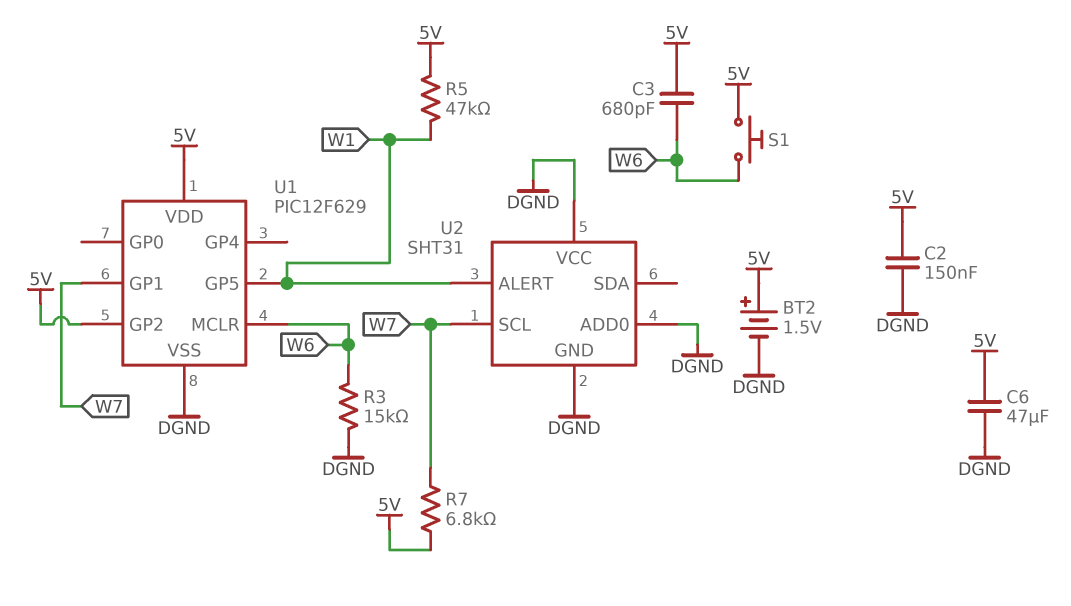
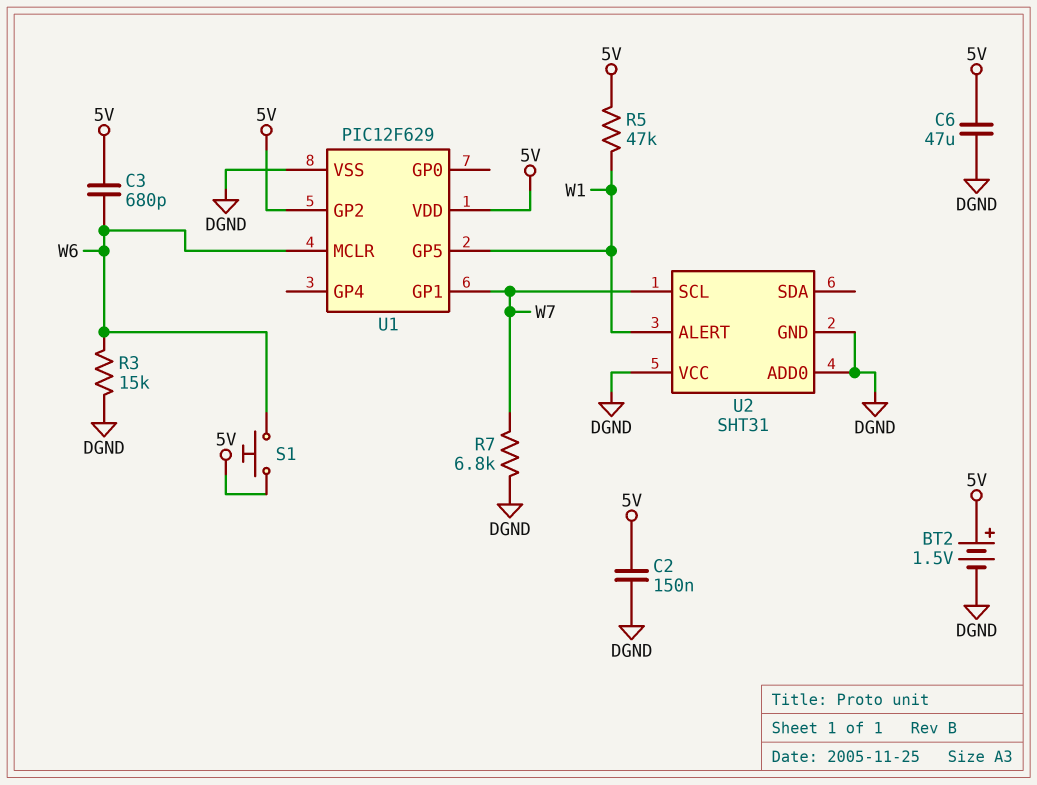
R7: 6.8k (5V, W7) -> 6.8k (DGND, W7)

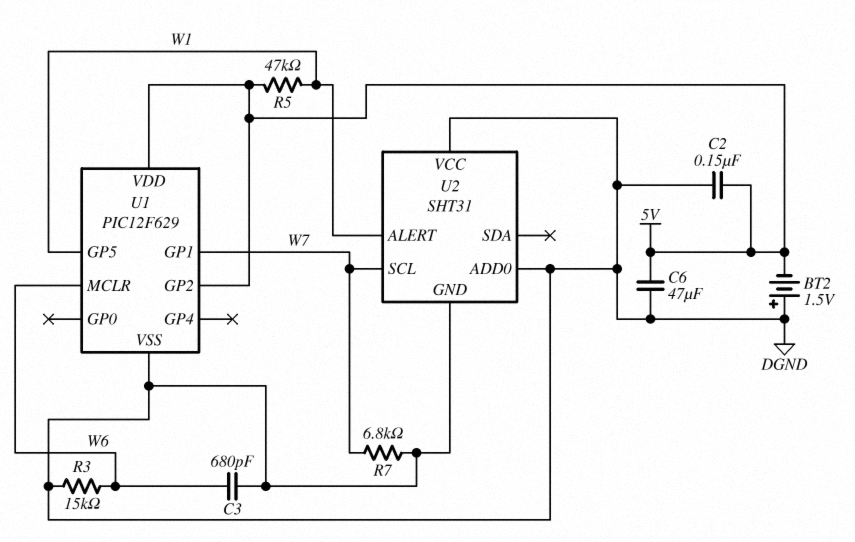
BT2: 1.5V (plus 5V, minus DGND) -> 1.5V (plus DGND, minus 5V)
C3: 680pF (5V, W6) -> 680pF (DGND, W6)
S1: button (5V, W6) -> none

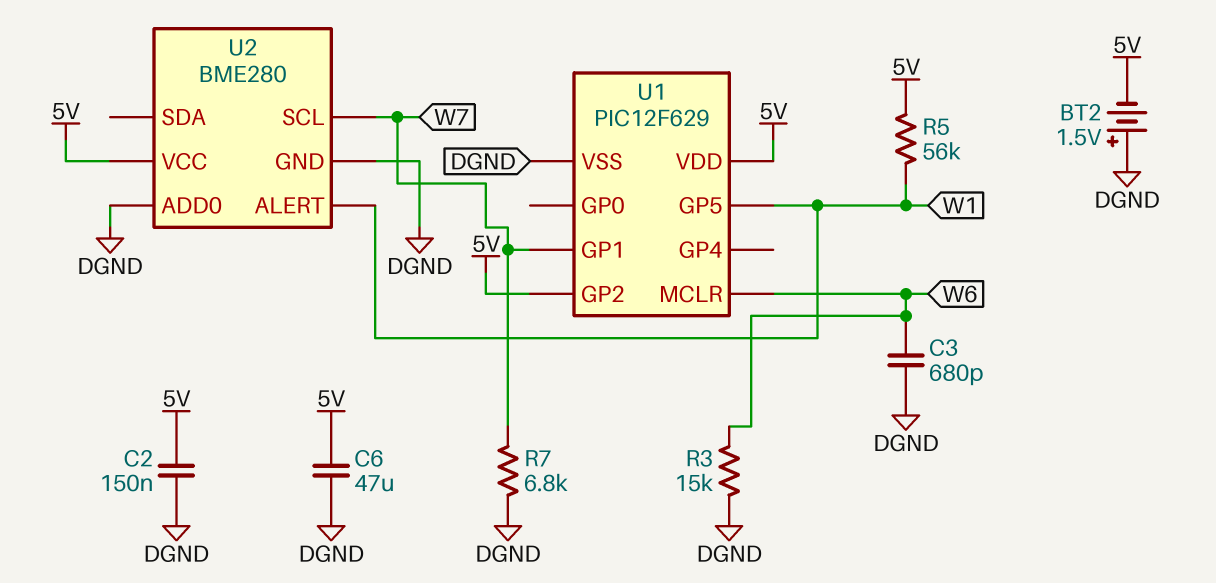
R5: 47k (5V, W1) -> 56k (5V, W1)
U2: SHT31 -> BME280
U2 pin VCC: DGND -> 5V

